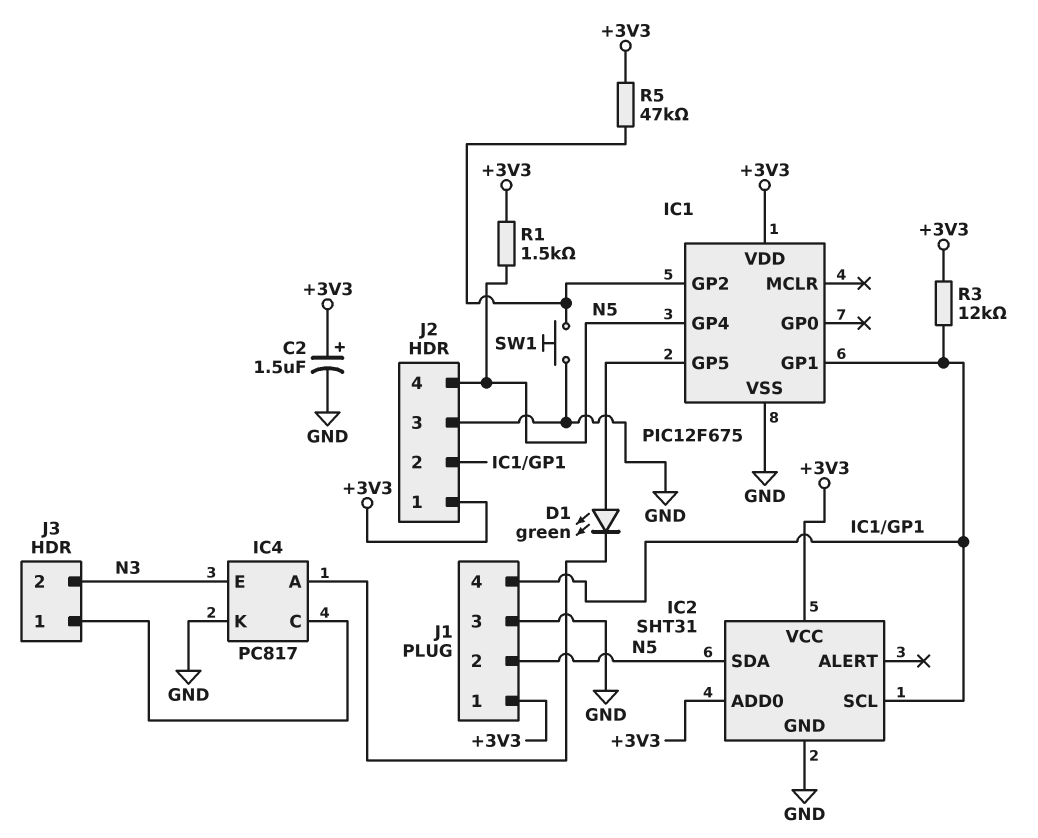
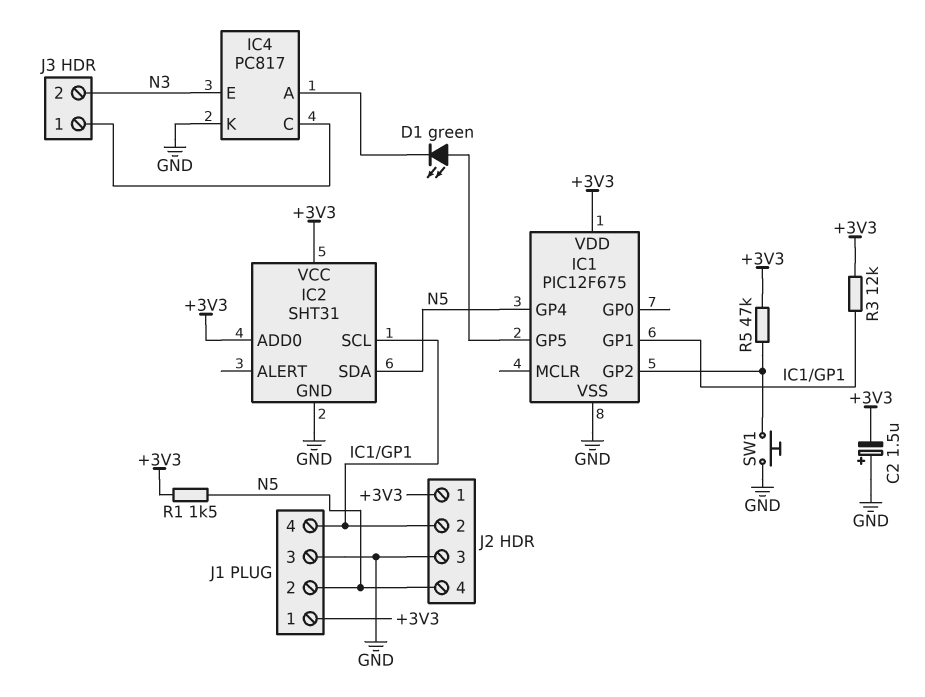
C2: 1.5uF (plus +3V3, minus GND) -> 1.5uF (plus GND, minus +3V3)

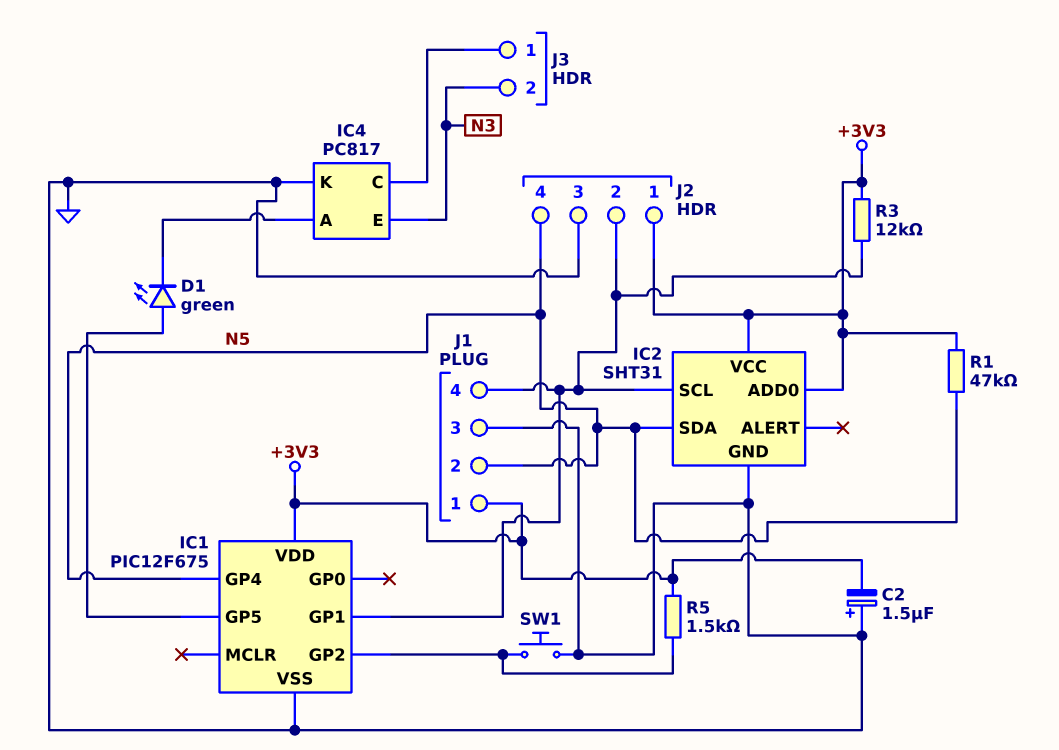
R1: 1.5k (+3V3, N5) -> 47k (+3V3, N5)
R5: 47k (+3V3, IC1/GP2) -> 1.5k (+3V3, IC1/GP2)

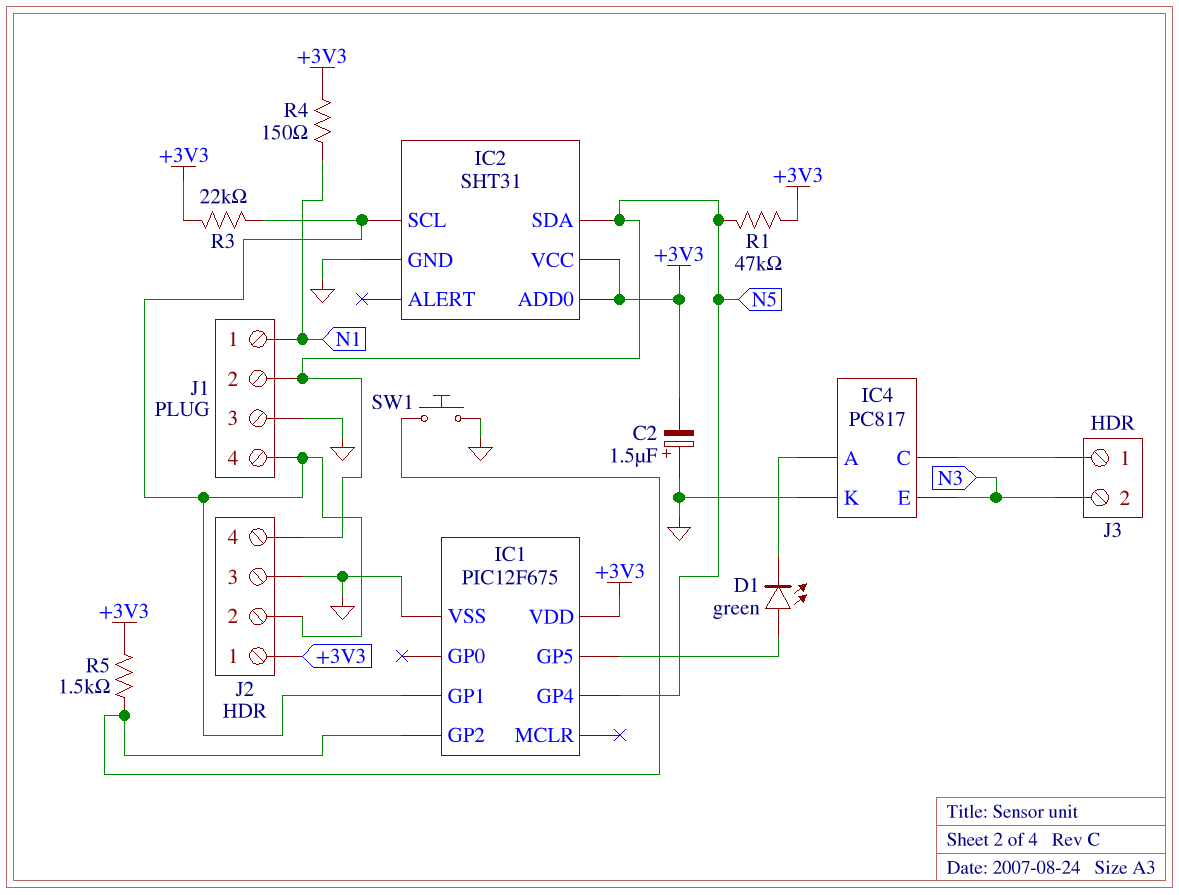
J1 pin 1: +3V3 -> N1
R3: 12k (+3V3, IC1/GP1) -> 22k (+3V3, IC1/GP1)
R4: none -> 150 (+3V3, N1)

